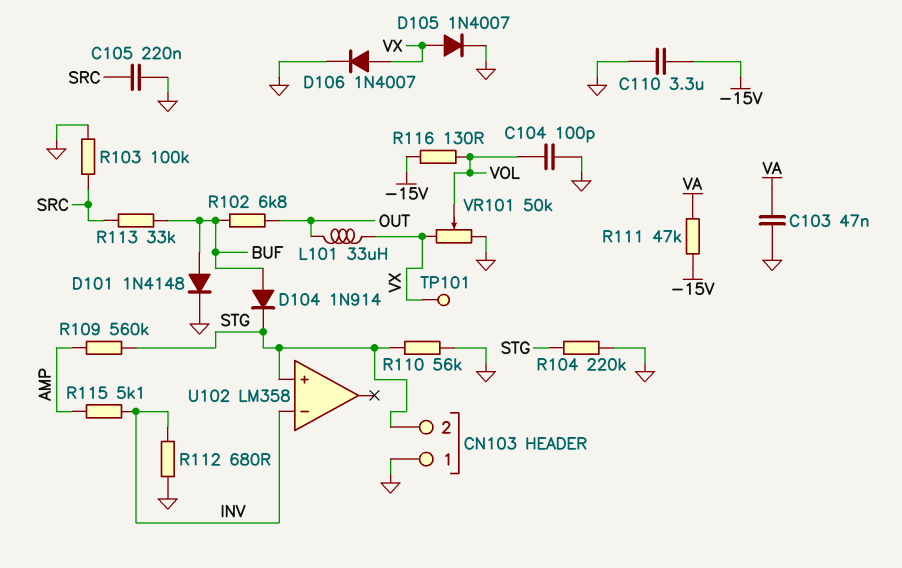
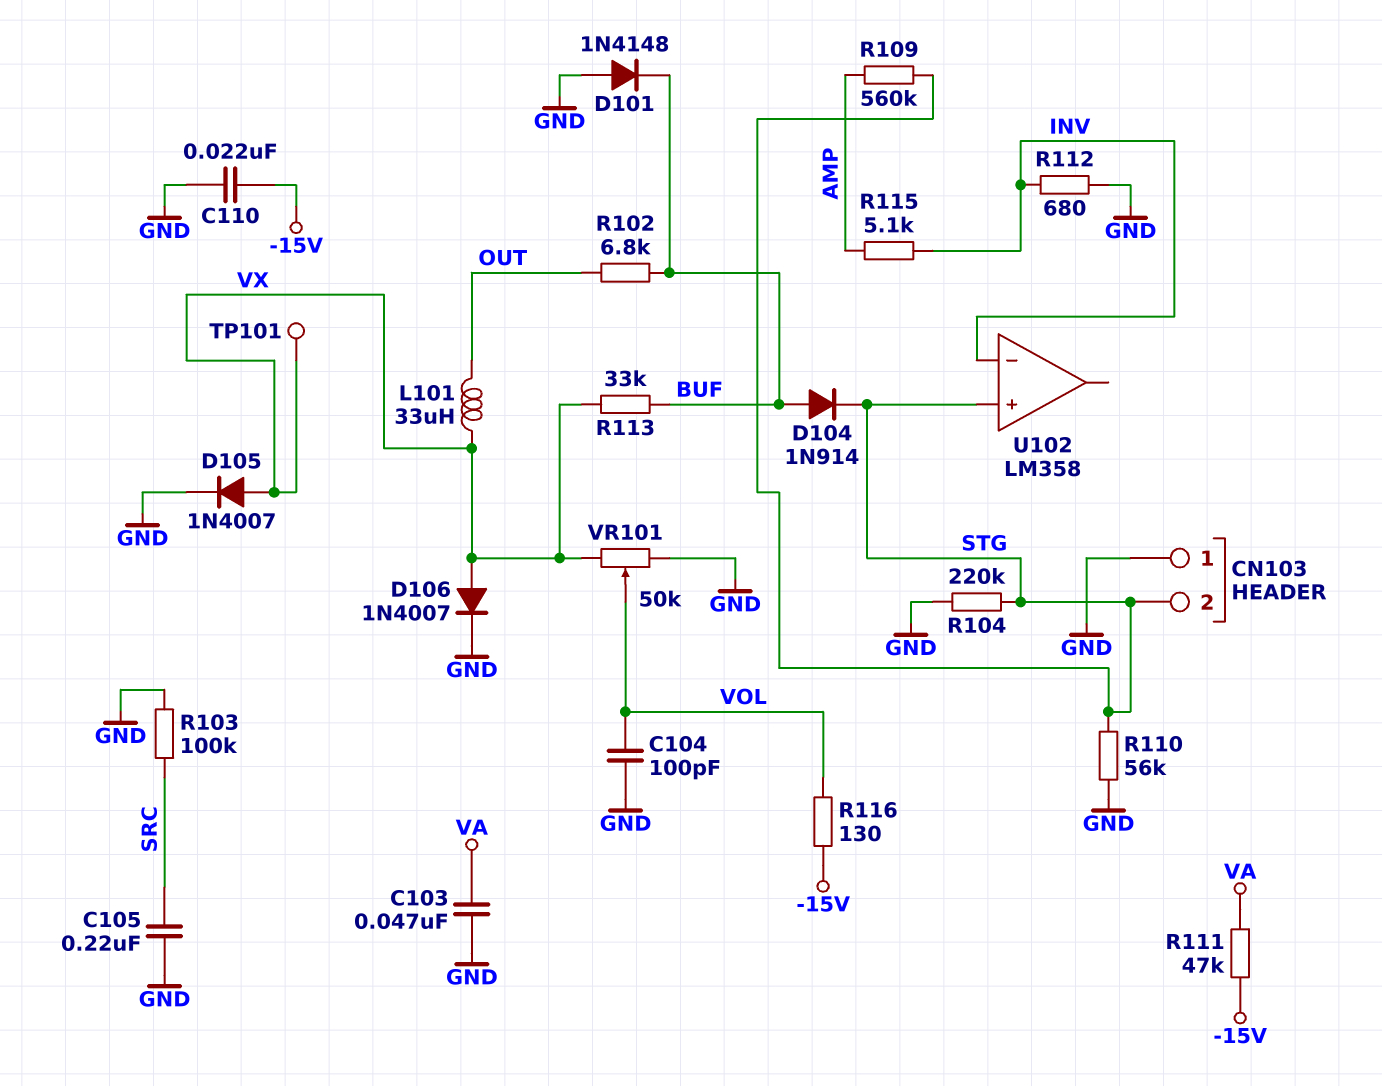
C110: 3.3uF (-15V, GND) -> 22nF (-15V, GND)
D101: diode 1N4148 (A BUF, K GND) -> diode 1N4148 (A GND, K BUF)
R113: 33k (BUF, SRC) -> 33k (BUF, VX)

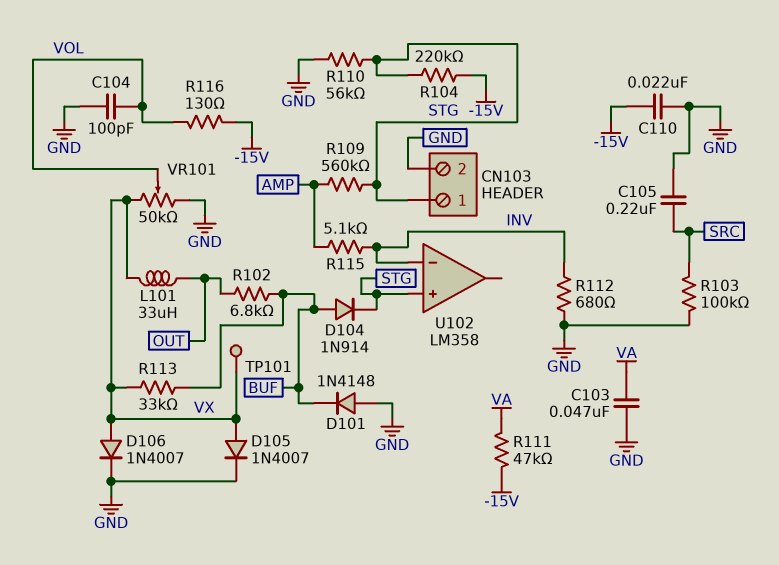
CN103 pin 1: GND -> STG
CN103 pin 2: STG -> GND
R104: 220k (GND, STG) -> 220k (-15V, STG)

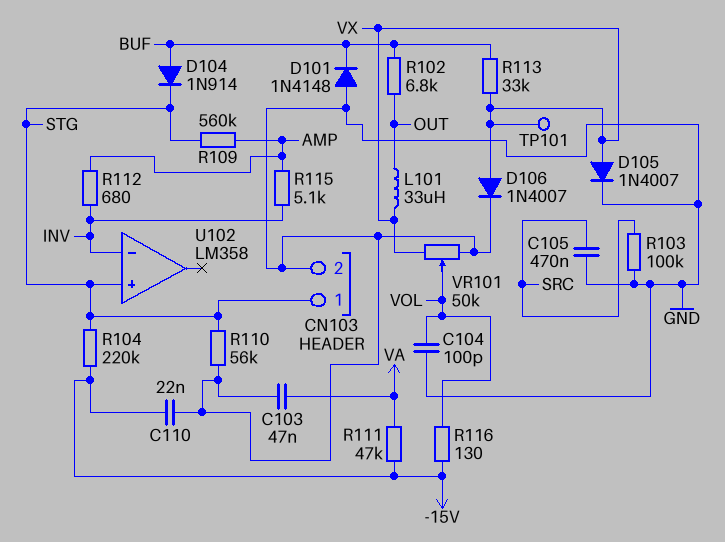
C105: 220nF (GND, SRC) -> 470nF (GND, SRC)
R112: 680 (GND, INV) -> 680 (AMP, INV)

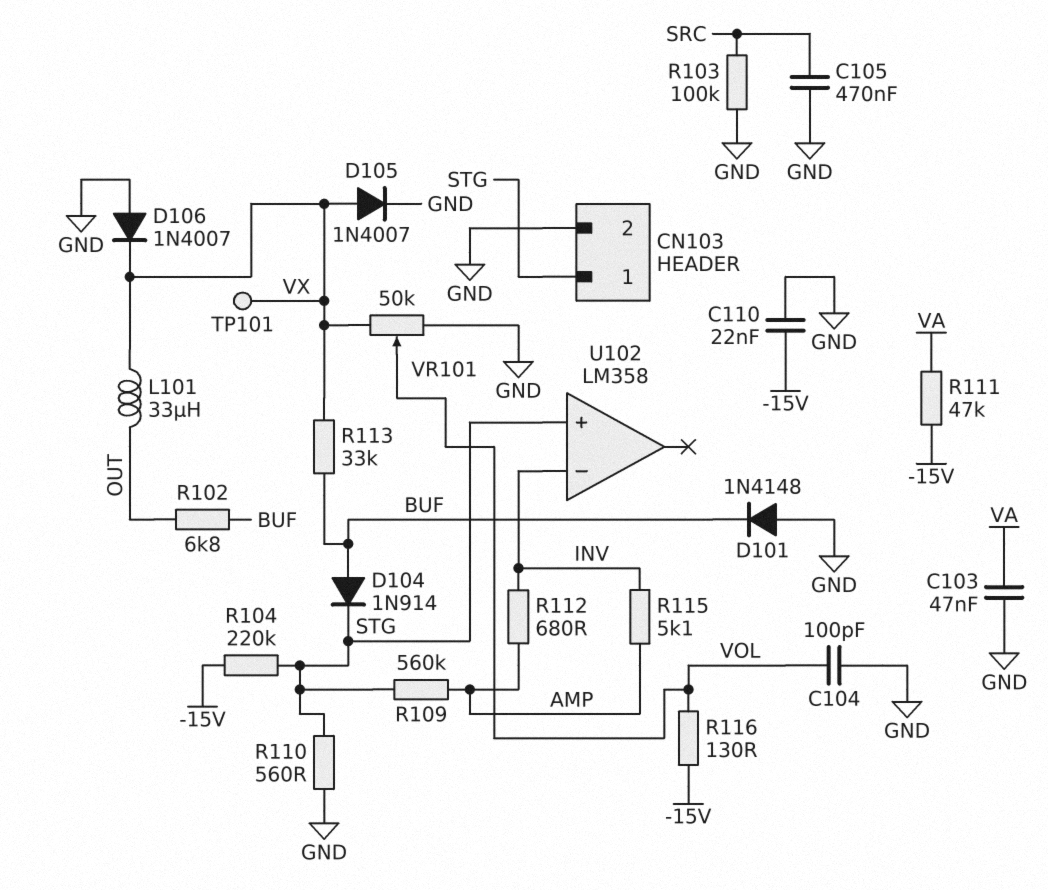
D106: diode 1N4007 (A VX, K GND) -> diode 1N4007 (A GND, K VX)
R110: 56k (GND, STG) -> 560 (GND, STG)

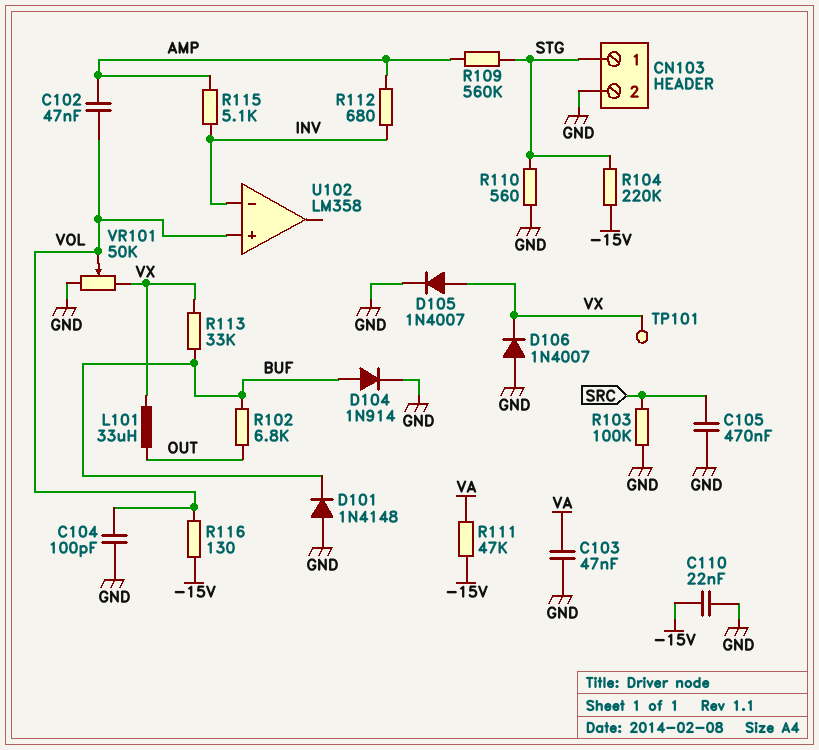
C102: none -> 47nF (AMP, VOL)
D104: diode 1N914 (A BUF, K STG) -> diode 1N914 (A BUF, K GND)
U102 pin in+: STG -> VOL

